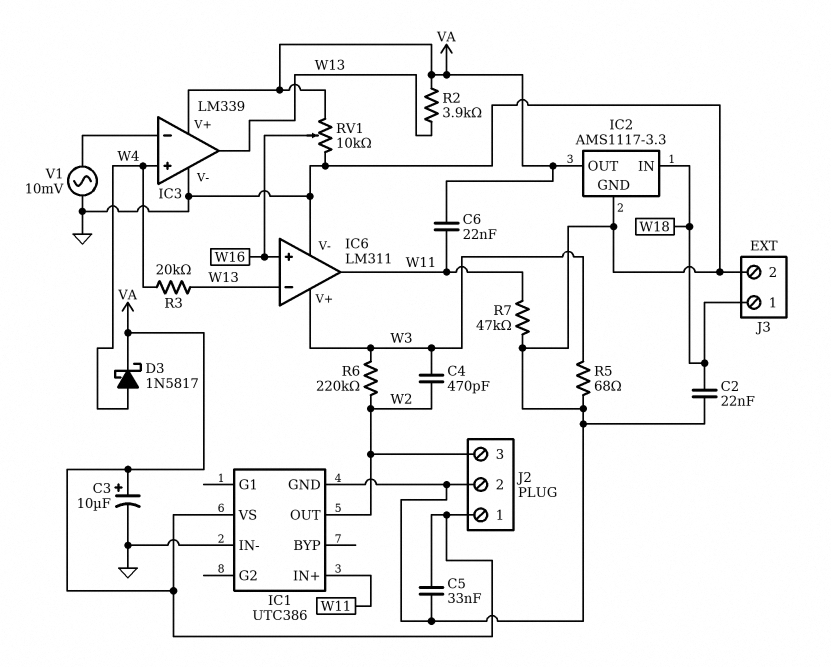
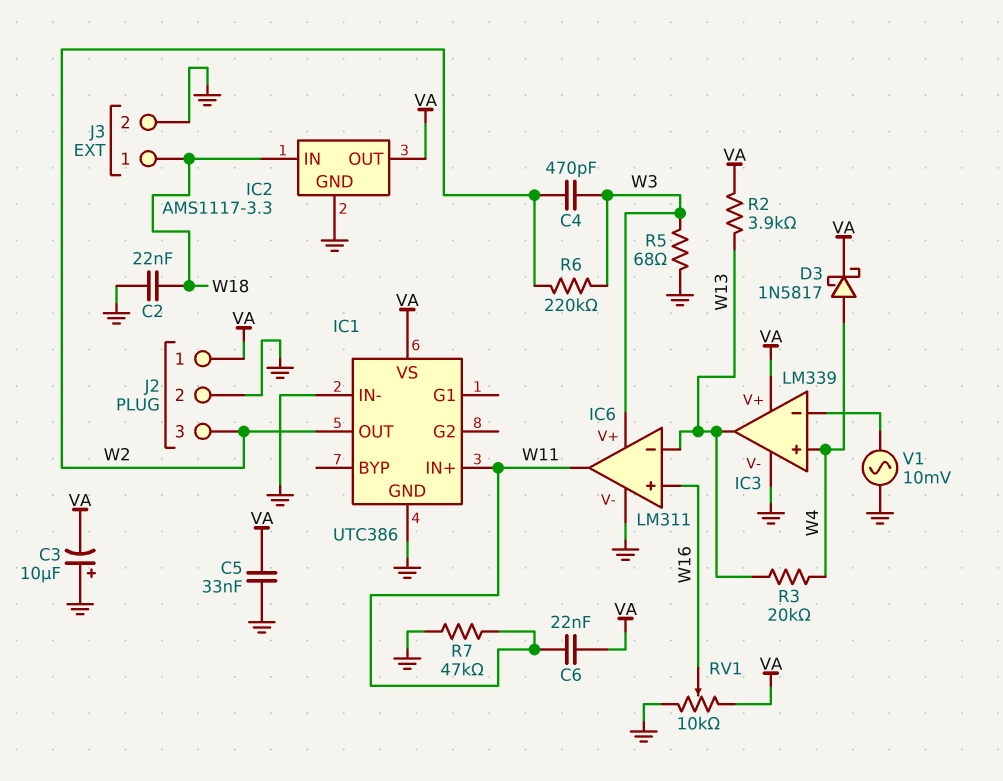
C3: 10uF (plus VA, minus GND) -> 10uF (plus GND, minus VA)

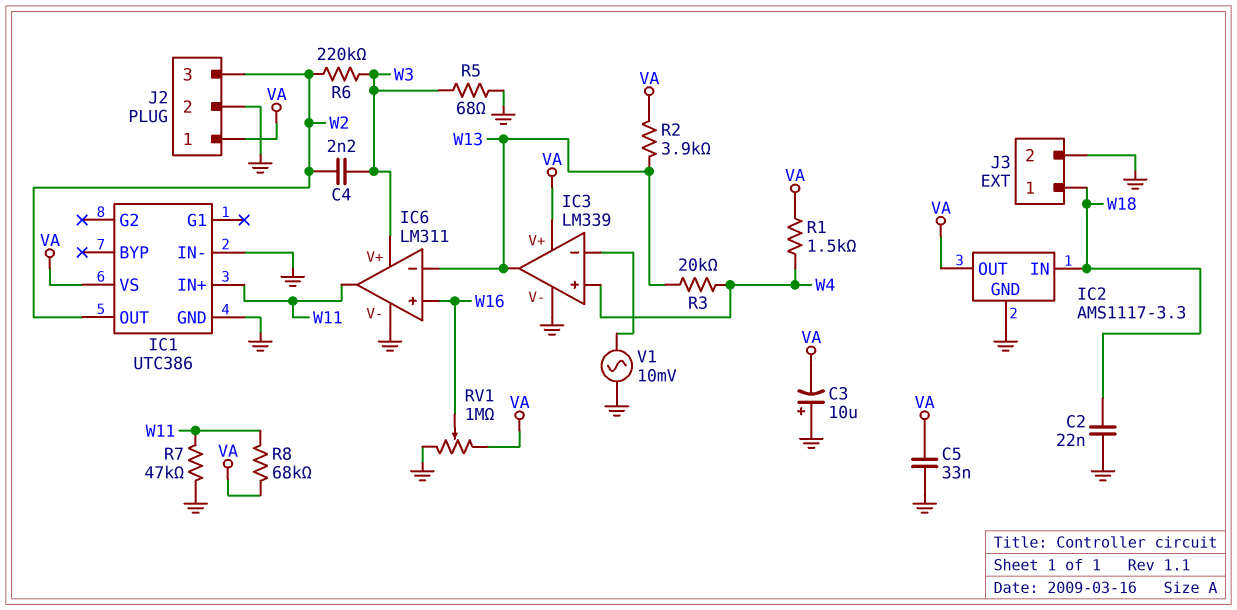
C4: 470pF (W2, W3) -> 2.2nF (W2, W3)
C6: 22nF (VA, W11) -> none
D3: schottky 1N5817 (A W4, K VA) -> none
R1: none -> 1.5k (VA, W4)
R8: none -> 68k (VA, W11)
RV1: 10k (GND, VA, wiper W16) -> 1M (GND, VA, wiper W16)

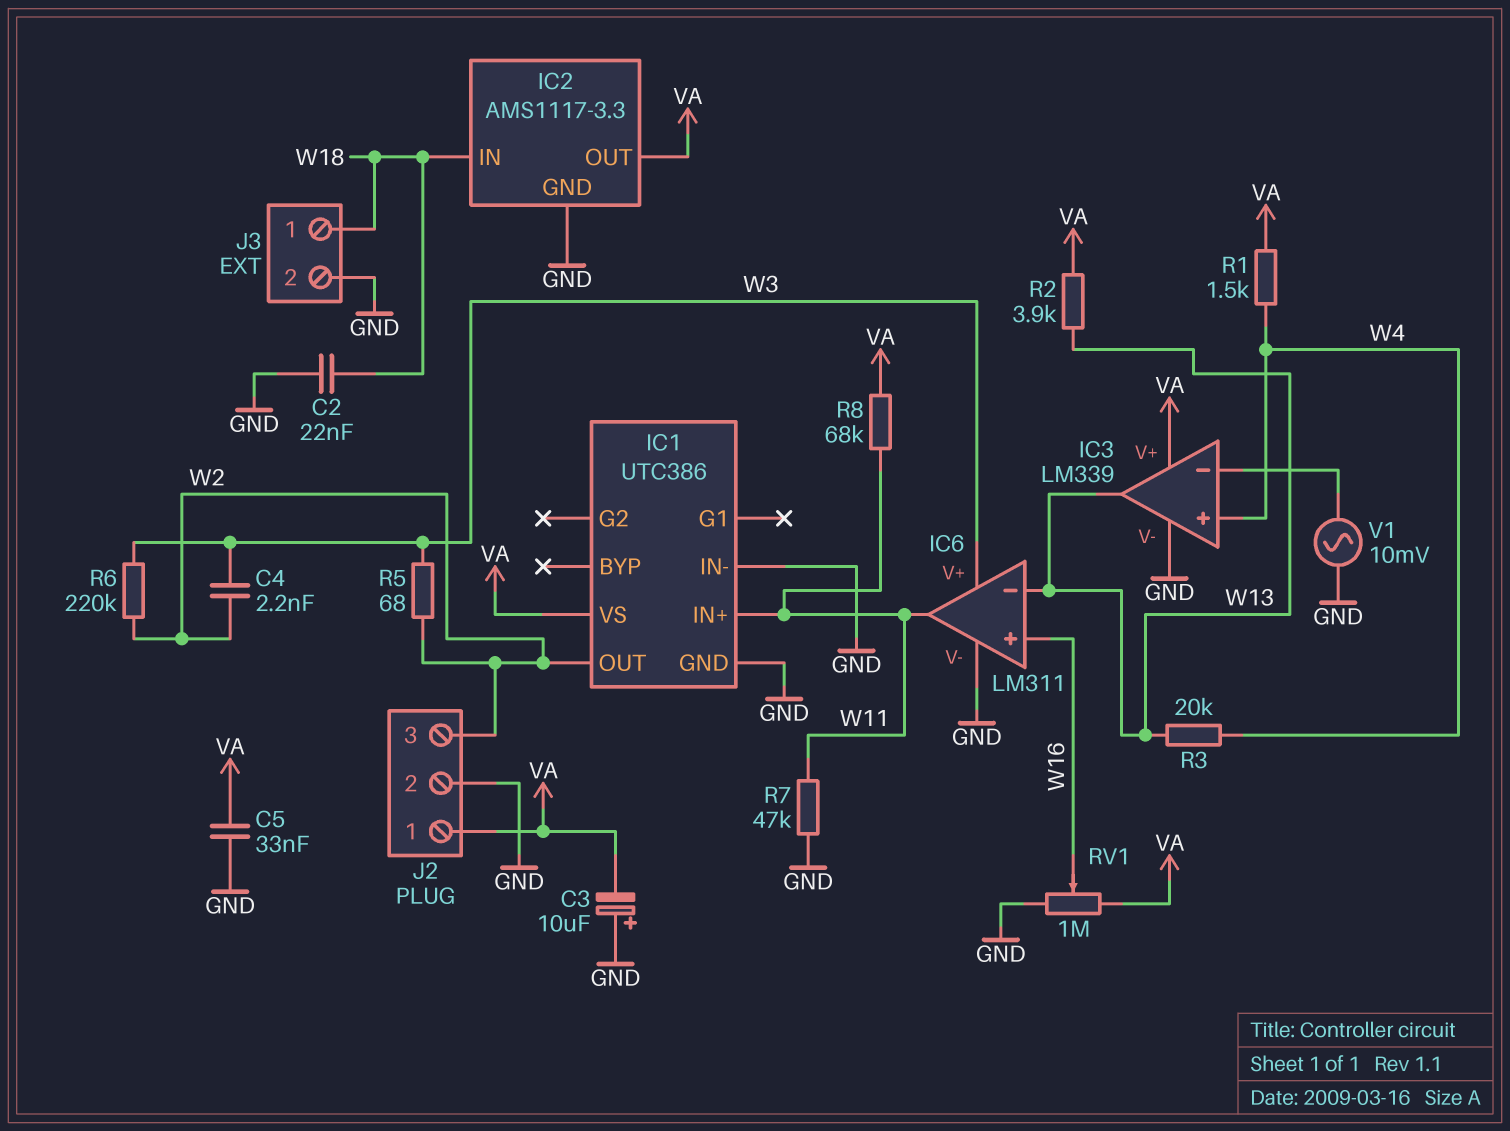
R5: 68 (GND, W3) -> 68 (W2, W3)

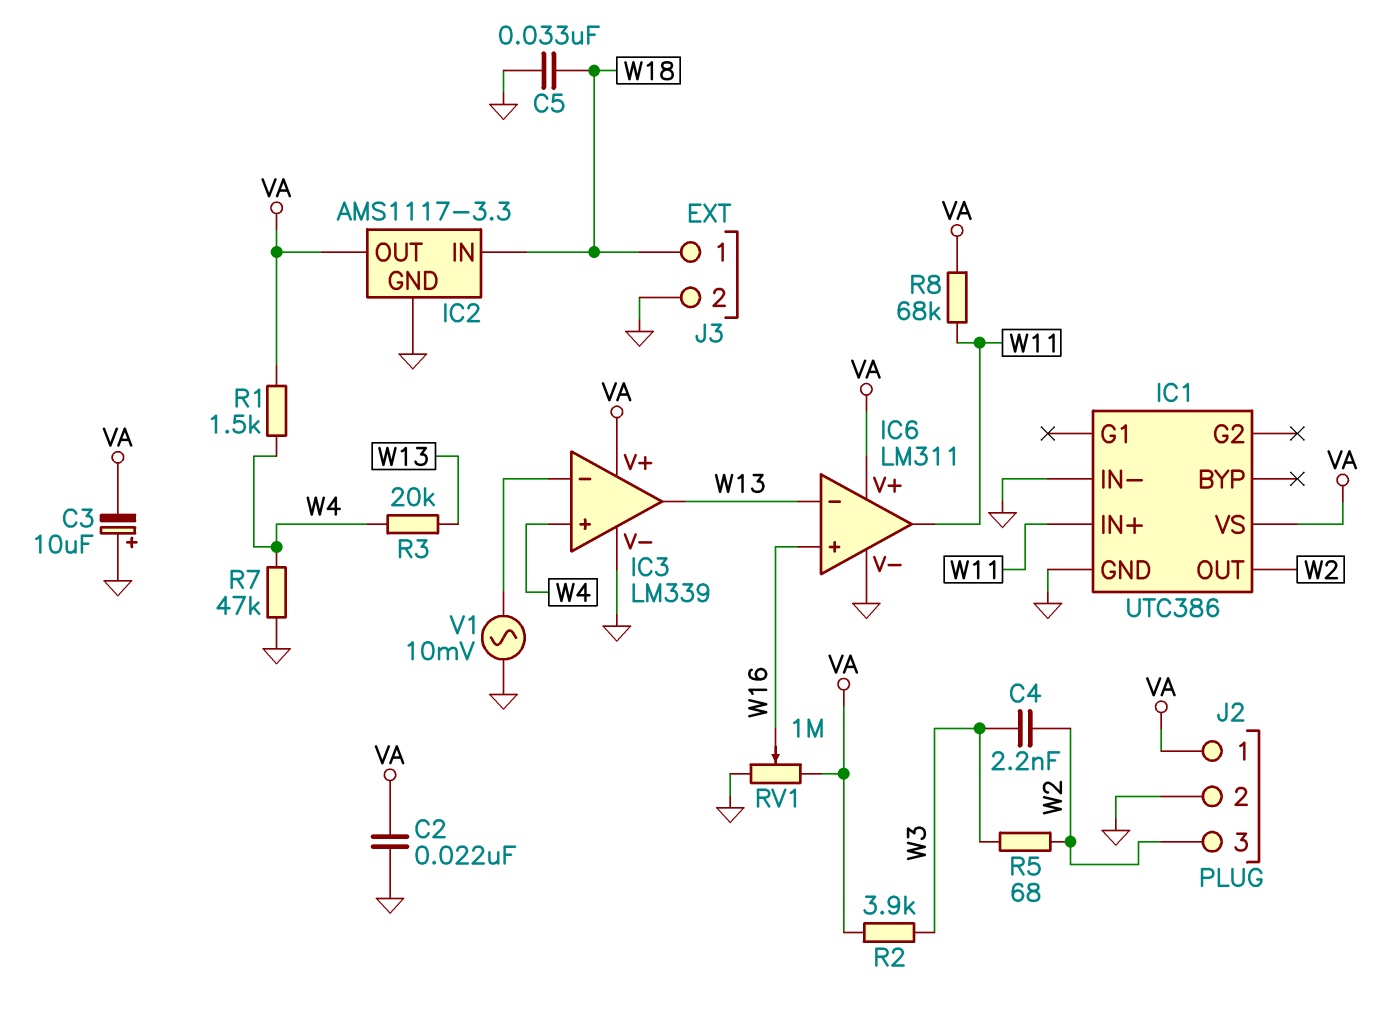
C2: 22nF (GND, W18) -> 22nF (GND, VA)
C5: 33nF (GND, VA) -> 33nF (GND, W18)
IC6 pin V+: W3 -> VA
R2: 3.9k (VA, W13) -> 3.9k (VA, W3)
R6: 220k (W2, W3) -> none
R7: 47k (GND, W11) -> 47k (GND, W4)

